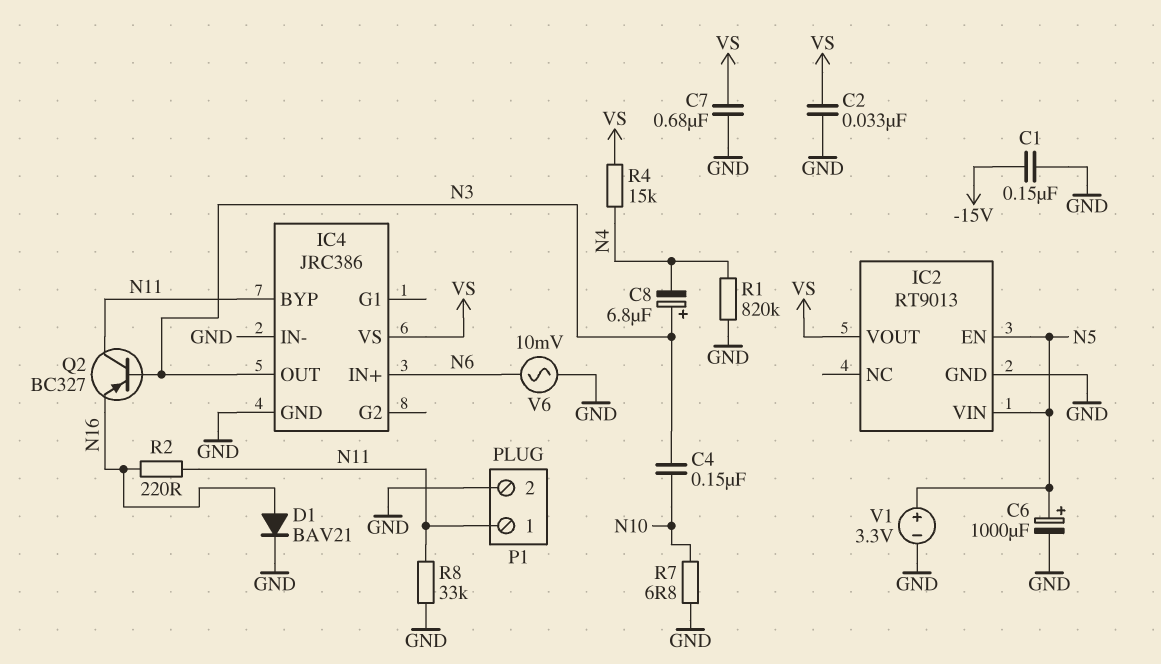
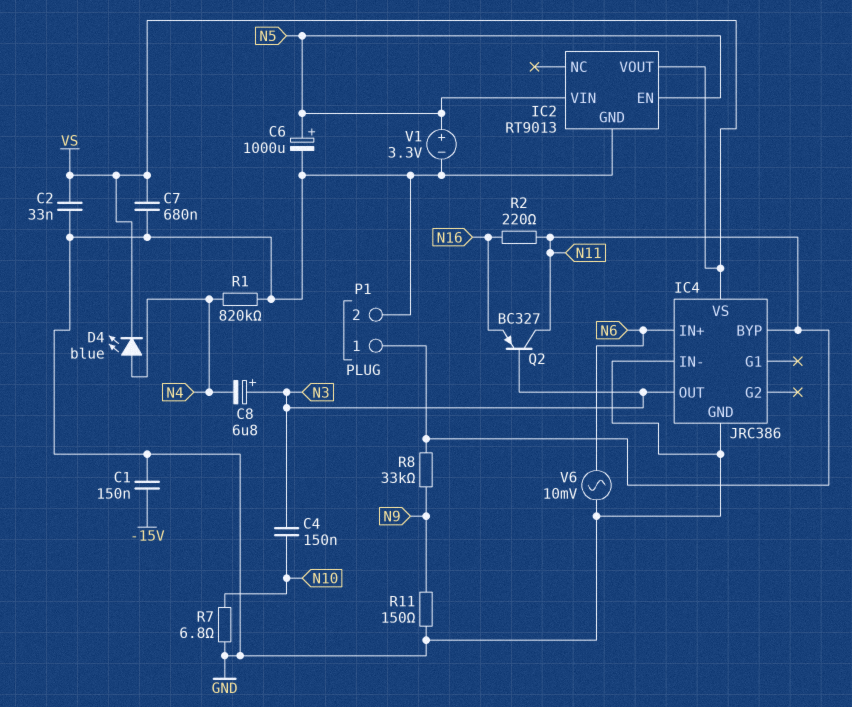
D1: diode BAV21 (A N16, K GND) -> none
D4: none -> LED blue (A N4, K VS)
R4: 15k (N4, VS) -> none
R8: 33k (GND, N11) -> 33k (N9, N11)
R11: none -> 150 (GND, N9)

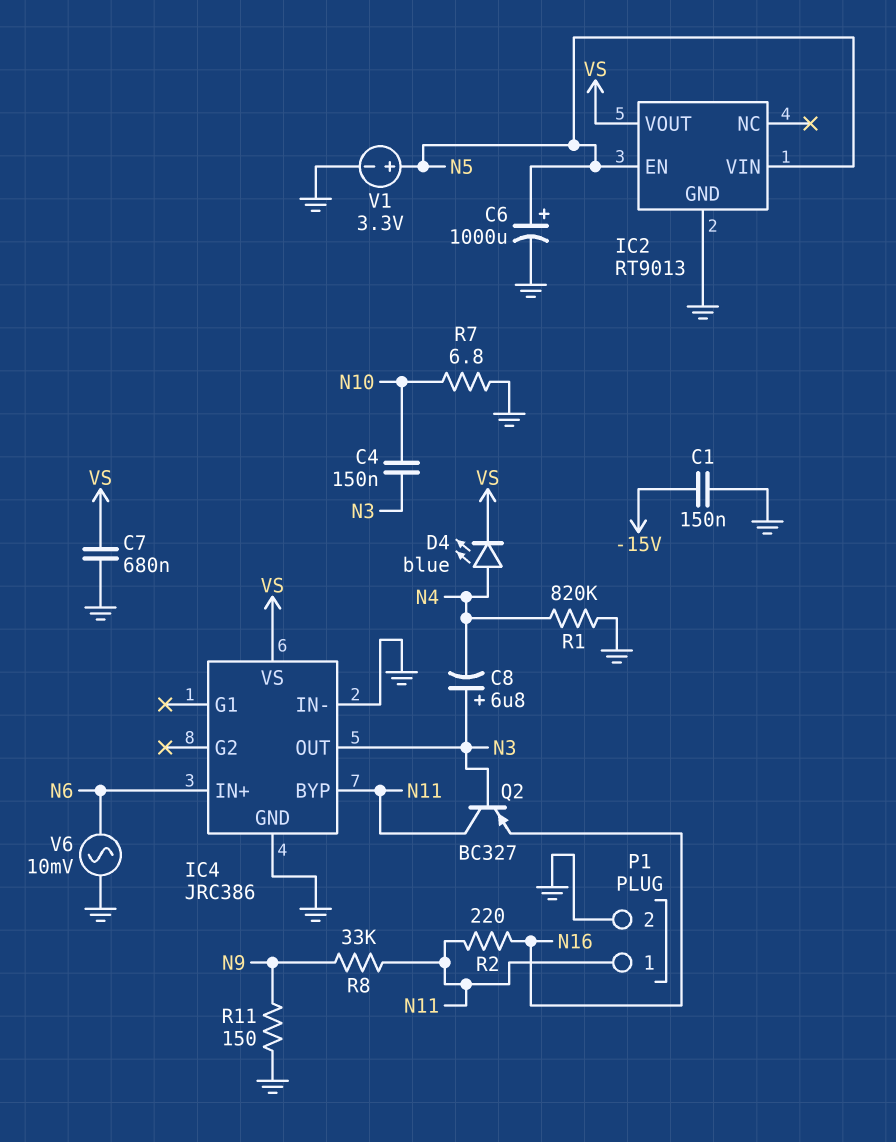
C2: 33nF (GND, VS) -> none

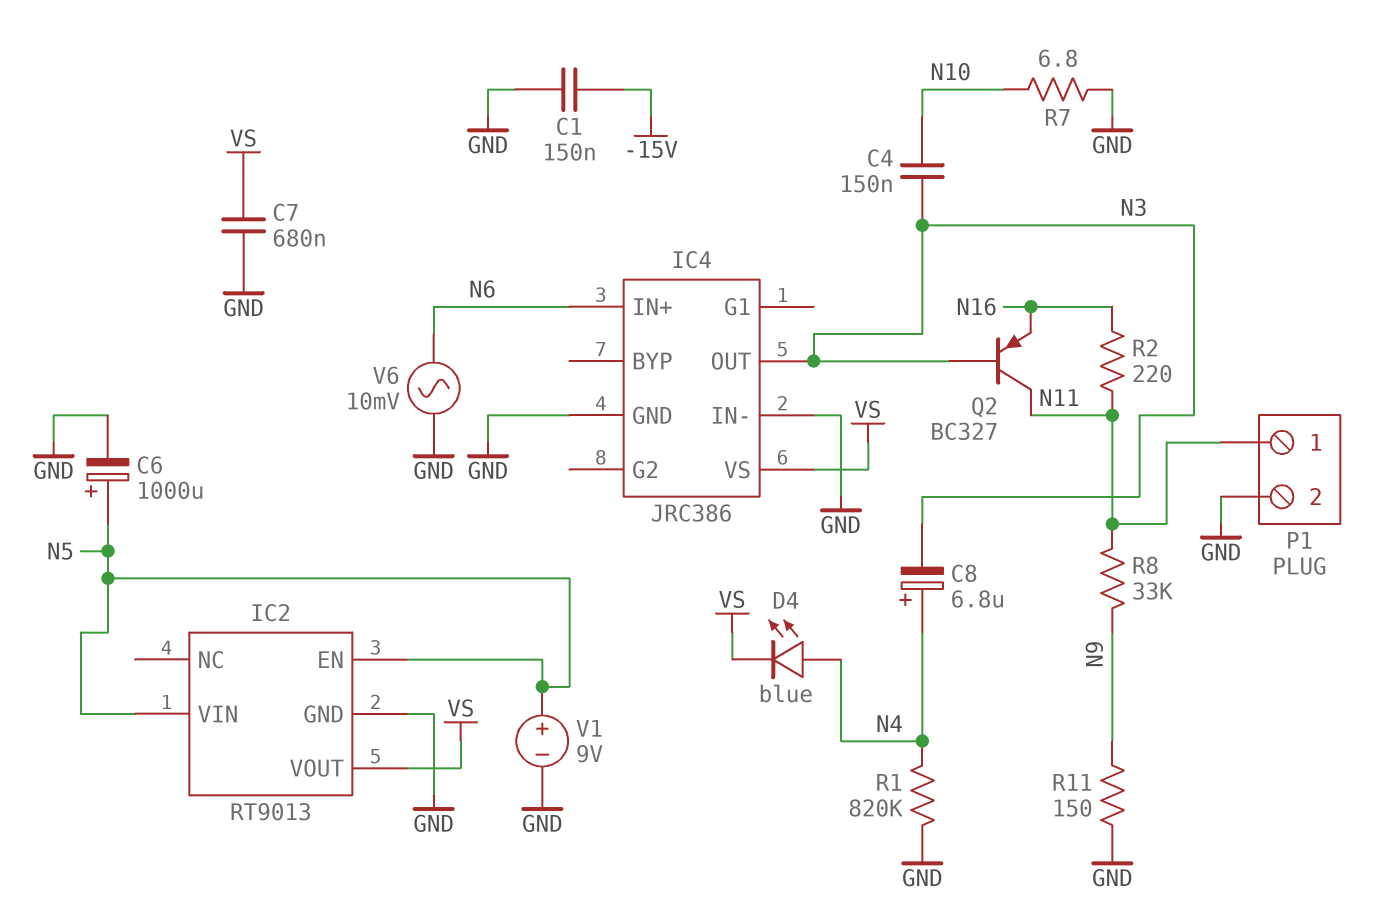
C8: 6.8uF (plus N3, minus N4) -> 6.8uF (plus N4, minus N3)
IC4 pin BYP: N11 -> none
V1: 3.3V (plus N5, minus GND) -> 9V (plus N5, minus GND)

